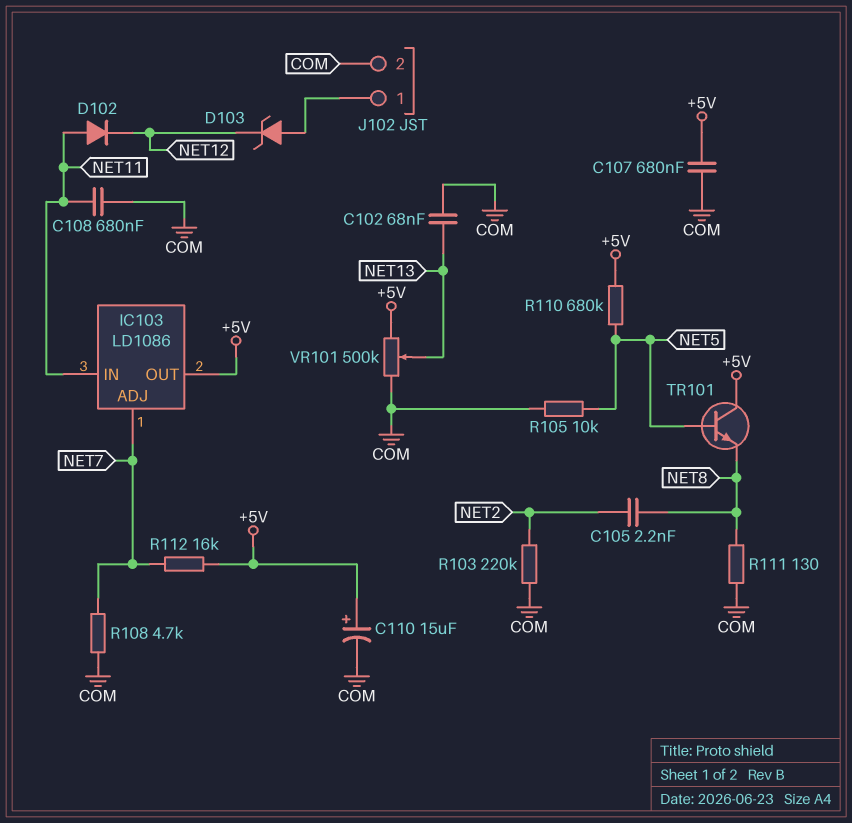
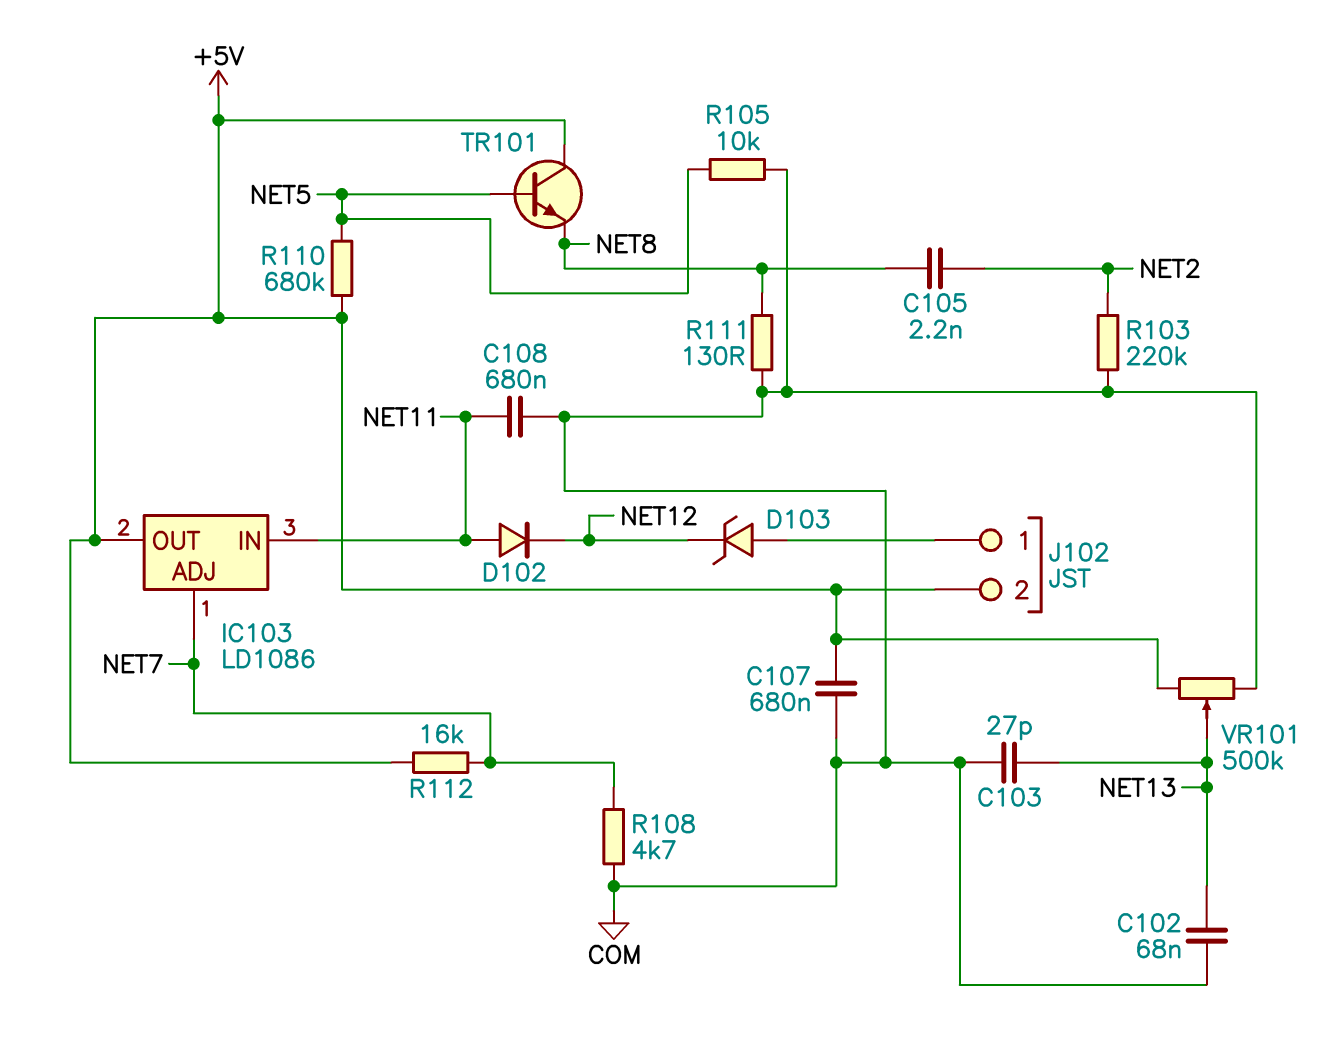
C103: none -> 27pF (COM, NET13)
C110: 15uF (plus +5V, minus COM) -> none
J102 pin 2: COM -> +5V

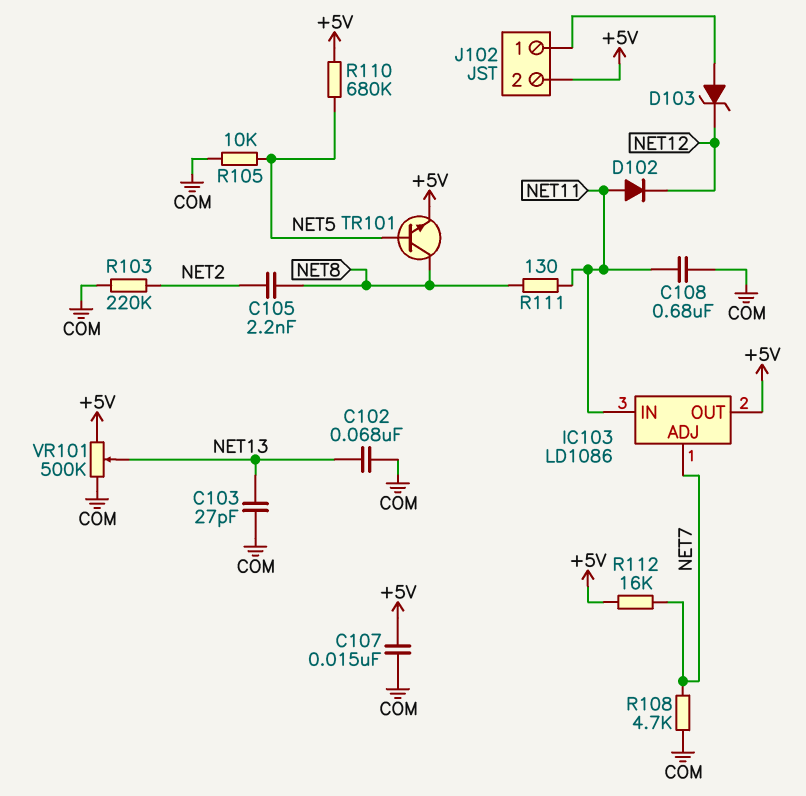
C107: 680nF (+5V, COM) -> 15nF (+5V, COM)
R111: 130 (COM, NET8) -> 130 (NET8, NET11)
TR101: NPN (B NET5, C +5V, E NET8) -> NPN (B NET5, C NET8, E +5V)

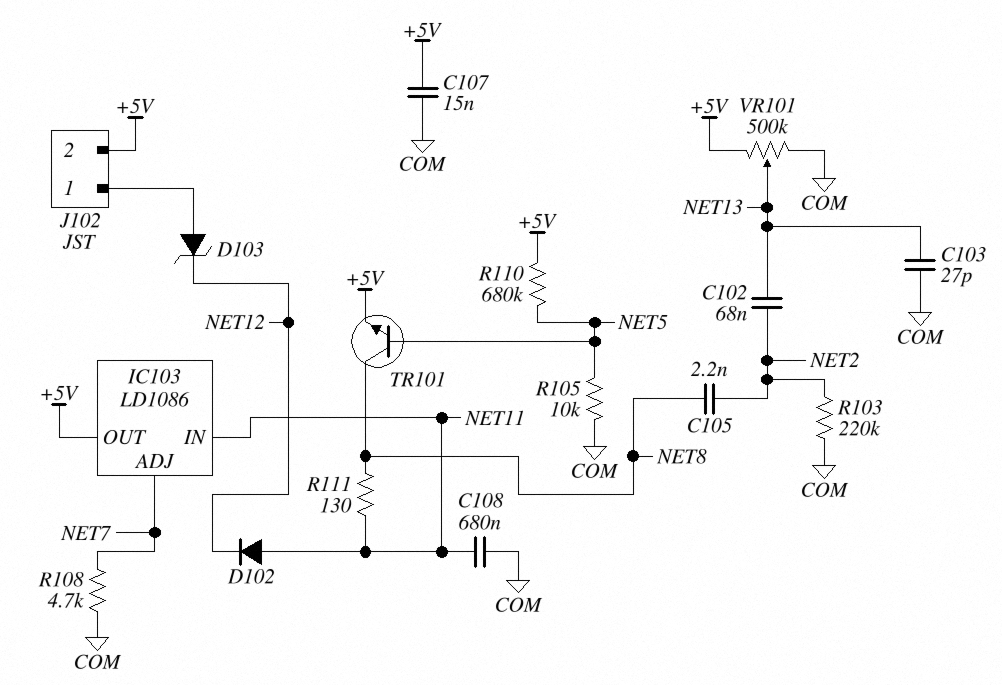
C102: 68nF (COM, NET13) -> 68nF (NET2, NET13)
R112: 16k (+5V, NET7) -> none

